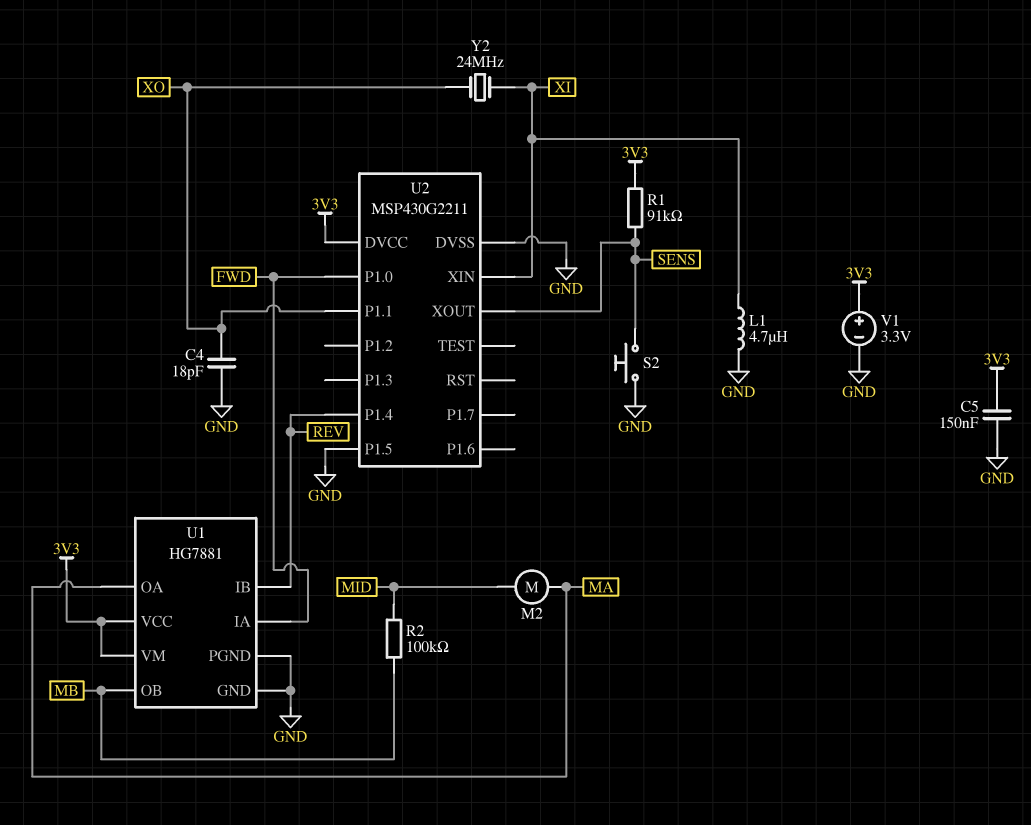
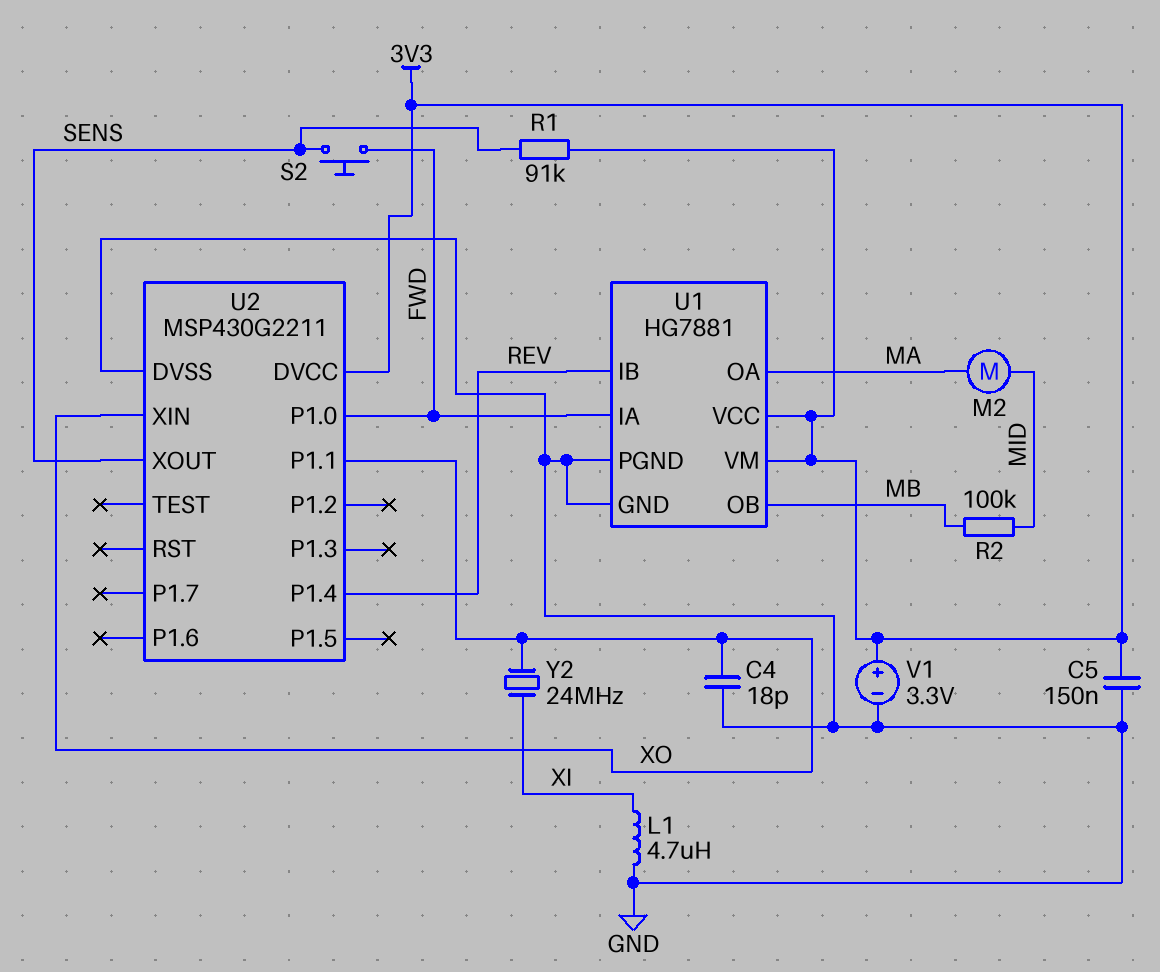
S2: button (GND, SENS) -> button (FWD, SENS)
U2 pin P1.5: GND -> none
U2 pin XIN: XI -> XO

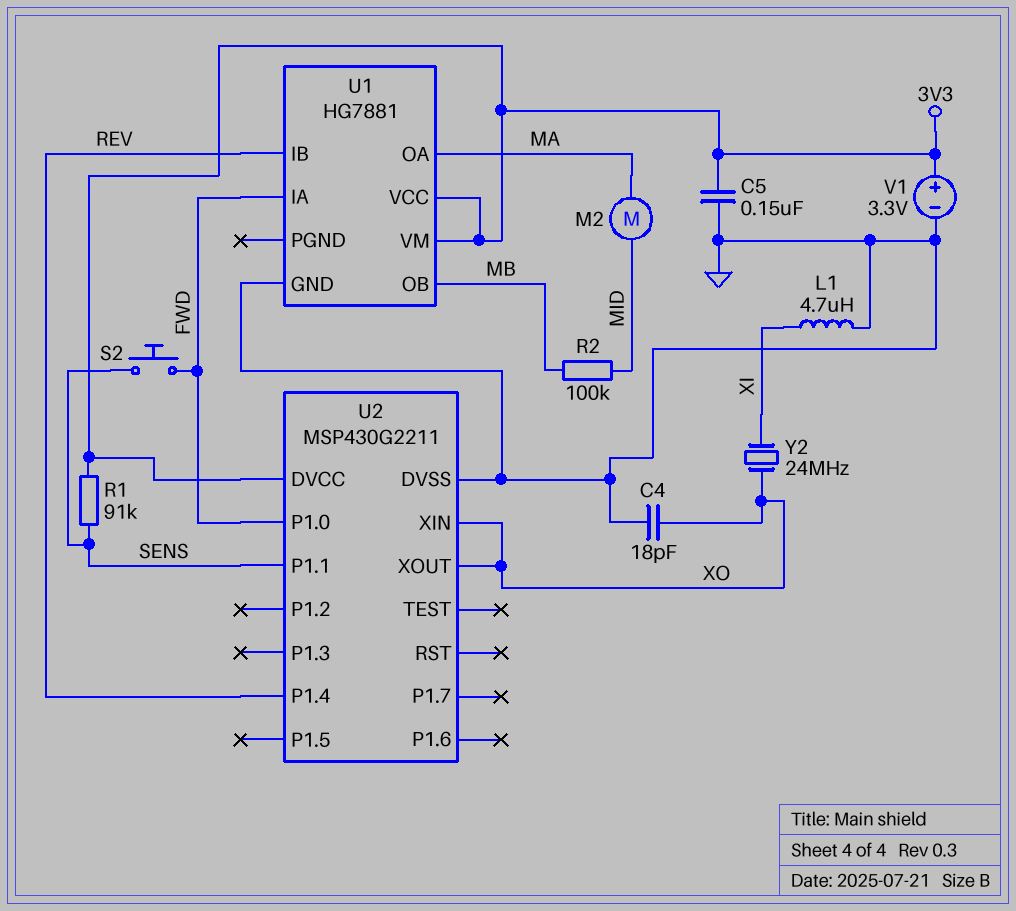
U1 pin PGND: GND -> none
U2 pin P1.1: XO -> SENS
U2 pin XOUT: SENS -> XO

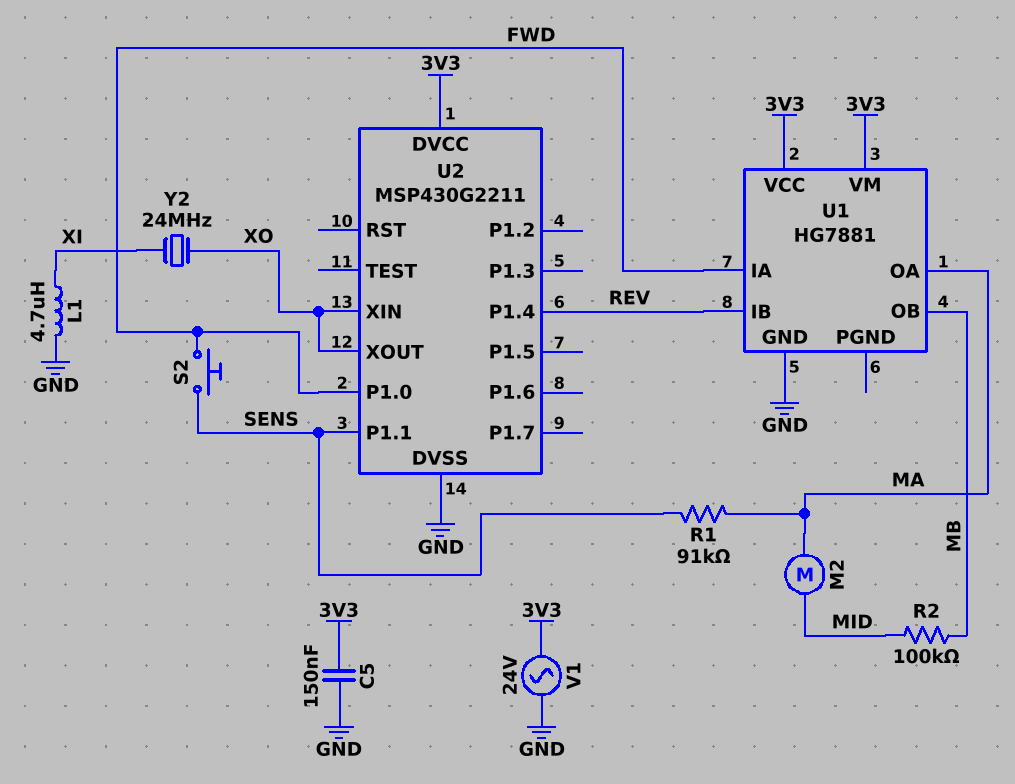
C4: 18pF (GND, XO) -> none
R1: 91k (3V3, SENS) -> 91k (MA, SENS)
V1: 3.3V (plus 3V3, minus GND) -> AC 24V (3V3, GND)

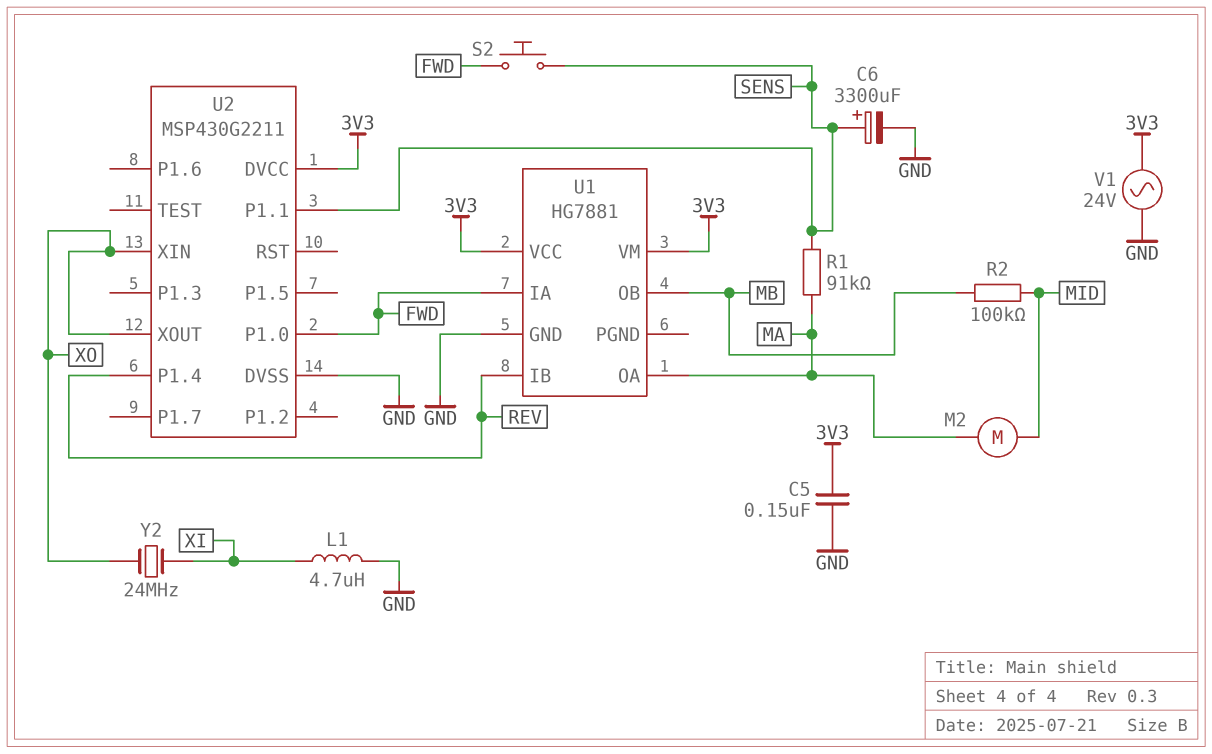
C6: none -> 3300uF (plus SENS, minus GND)

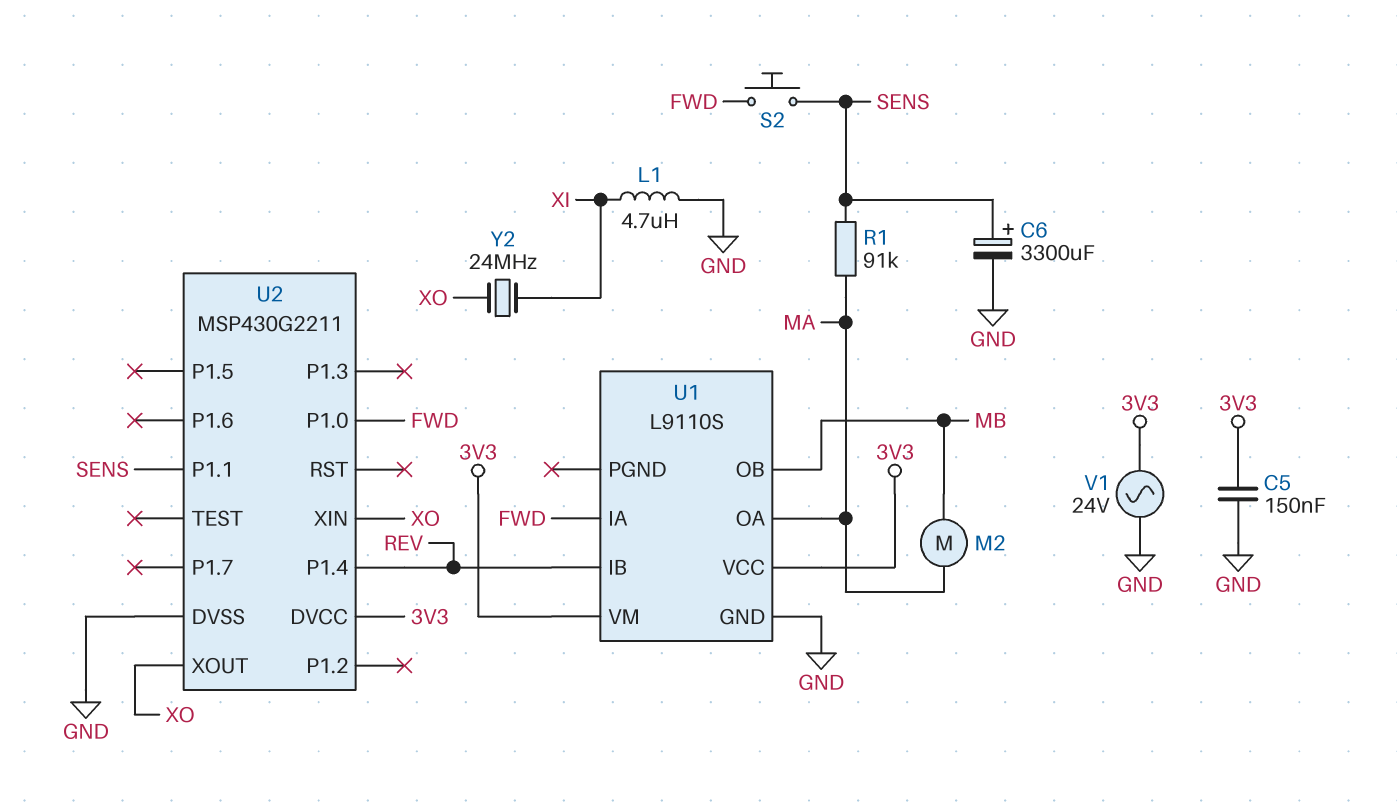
M2: motor (MA, MID) -> motor (MA, MB)
R2: 100k (MB, MID) -> none
U1: HG7881 -> L9110S

